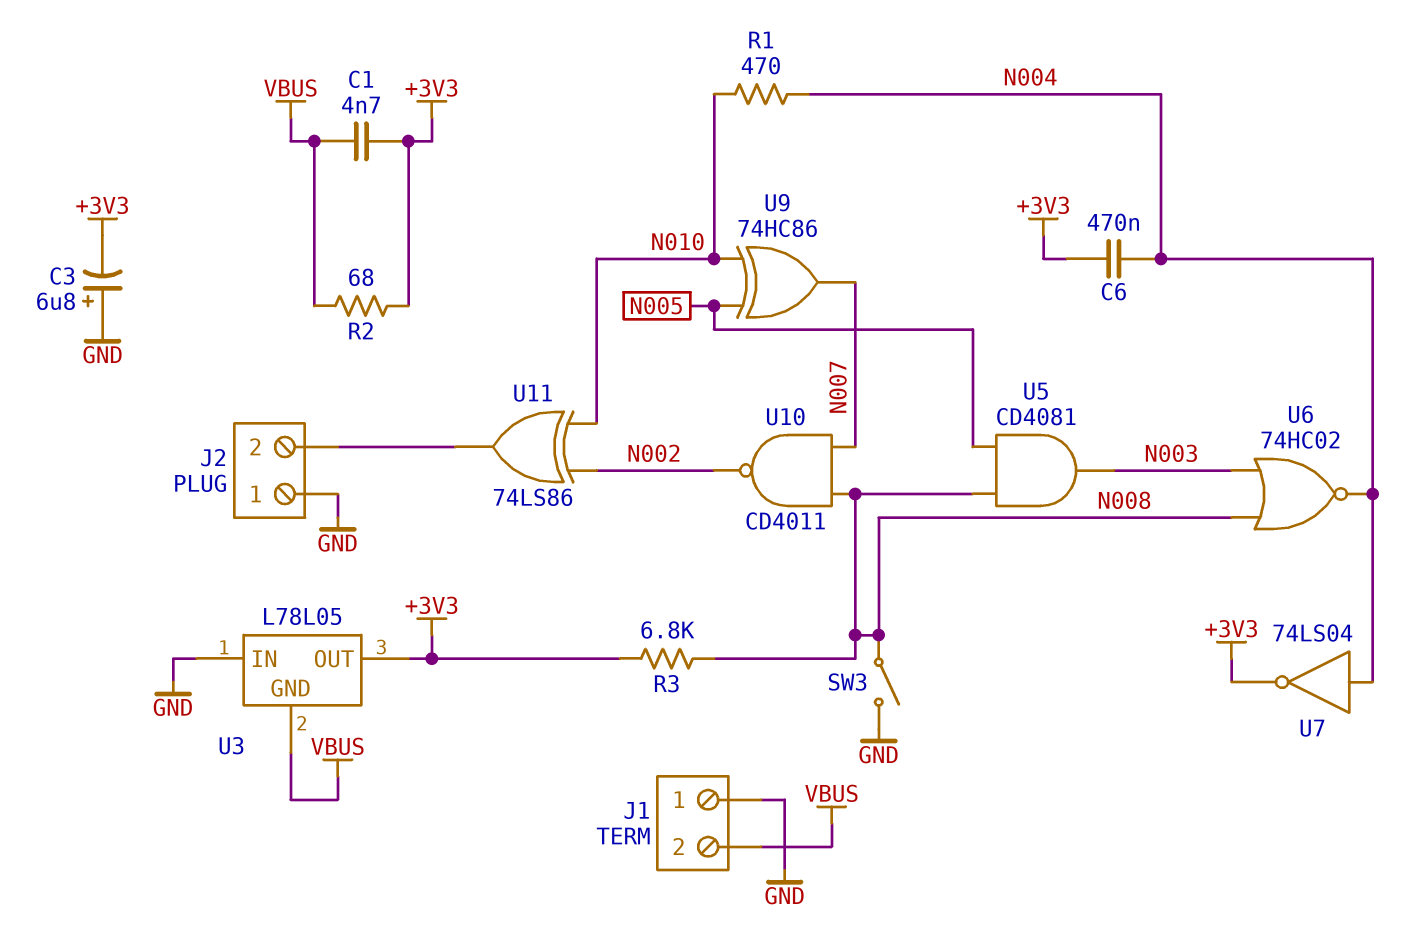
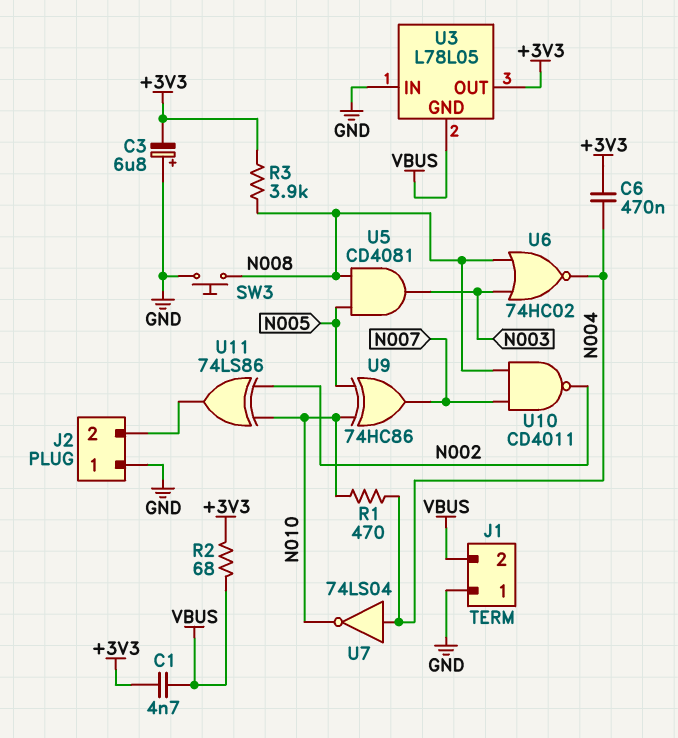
R3: 6.8k (+3V3, N008) -> 3.9k (+3V3, N008)
SW3: switch (GND, N008) -> button (GND, N008)
U7: NOT 74LS04 (in N004, out +3V3) -> NOT 74LS04 (in N004, out N010)

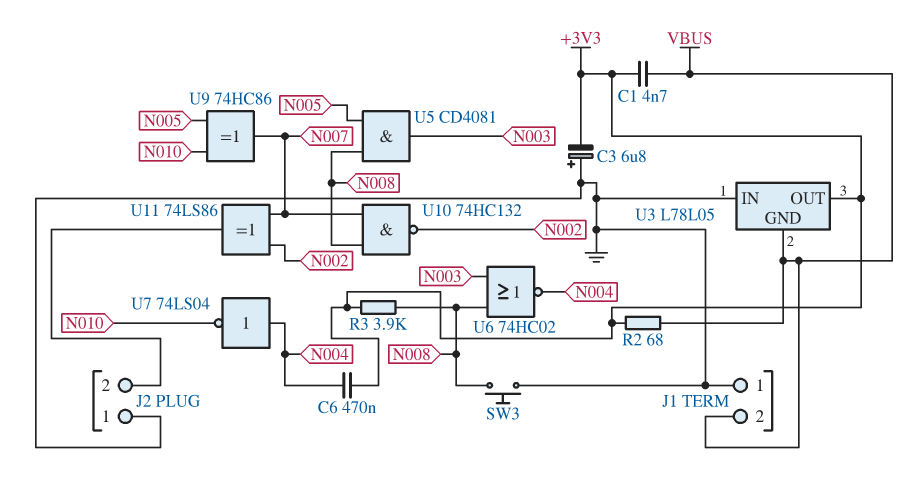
R1: 470 (N004, N010) -> none
U10: NAND CD4011 (in N007, in N008, out N002) -> NAND 74HC132 (in N007, in N008, out N002)
U11: XOR 74LS86 (in N002, in N010, out J2/2) -> XOR 74LS86 (in N002, in N007, out J2/2)

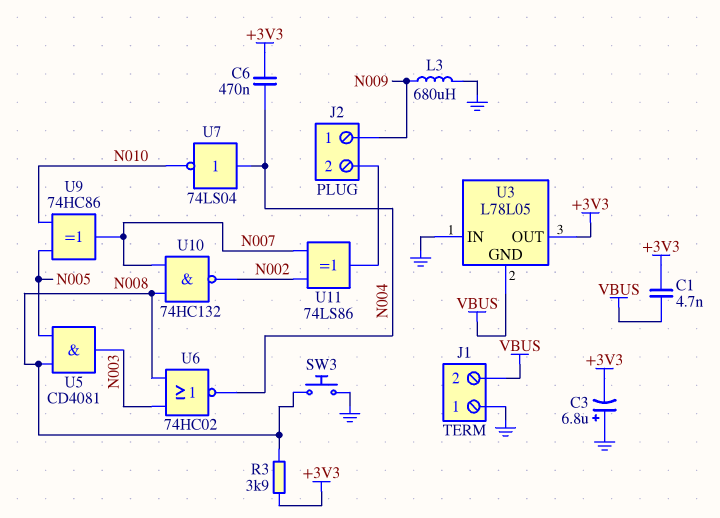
J2 pin 1: GND -> N009
L3: none -> 680uH (GND, N009)
R2: 68 (+3V3, VBUS) -> none

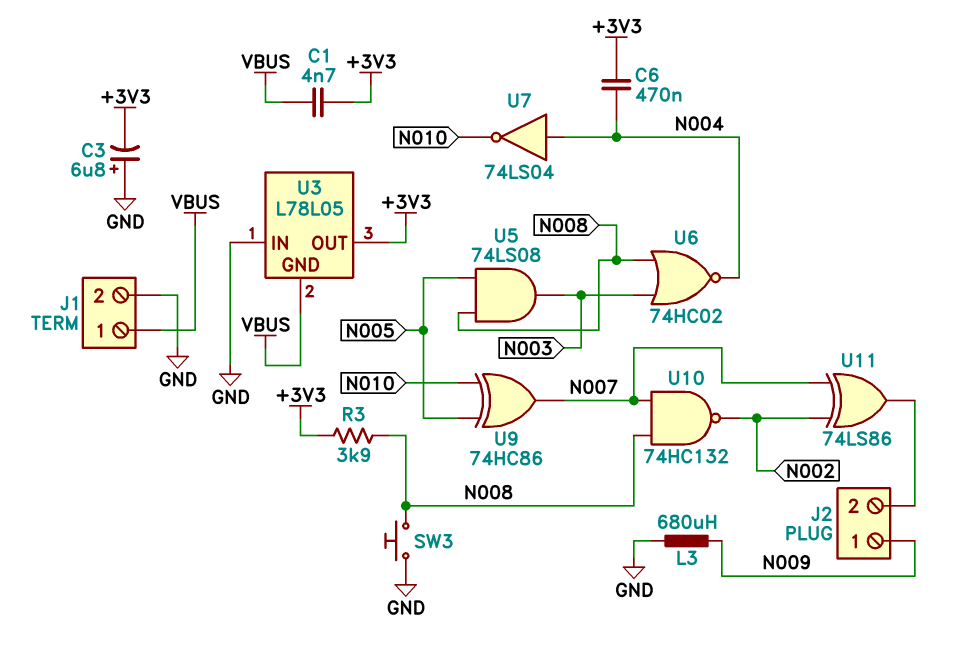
J1 pin 1: GND -> VBUS
J1 pin 2: VBUS -> GND
U5: AND CD4081 (in N005, in N008, out N003) -> AND 74LS08 (in N005, in N008, out N003)

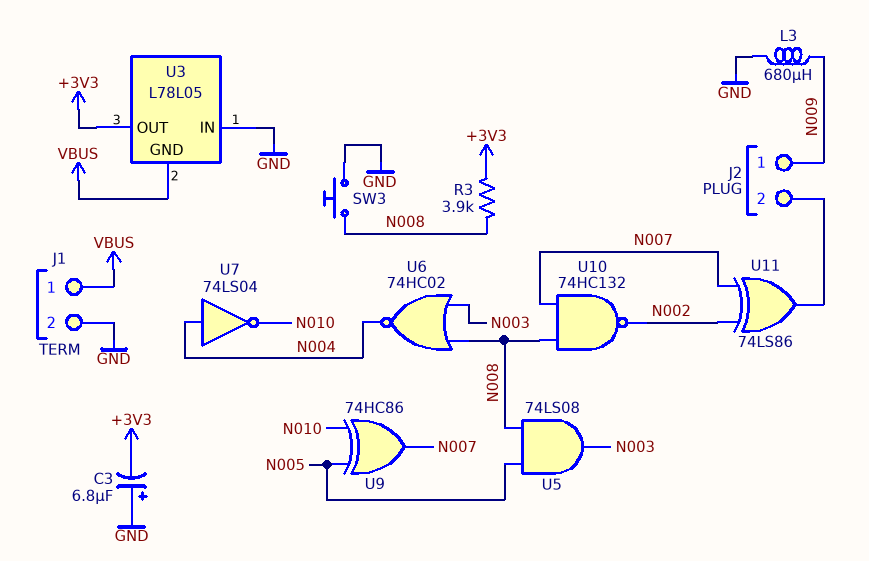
C1: 4.7nF (+3V3, VBUS) -> none
C6: 470nF (+3V3, N004) -> none

